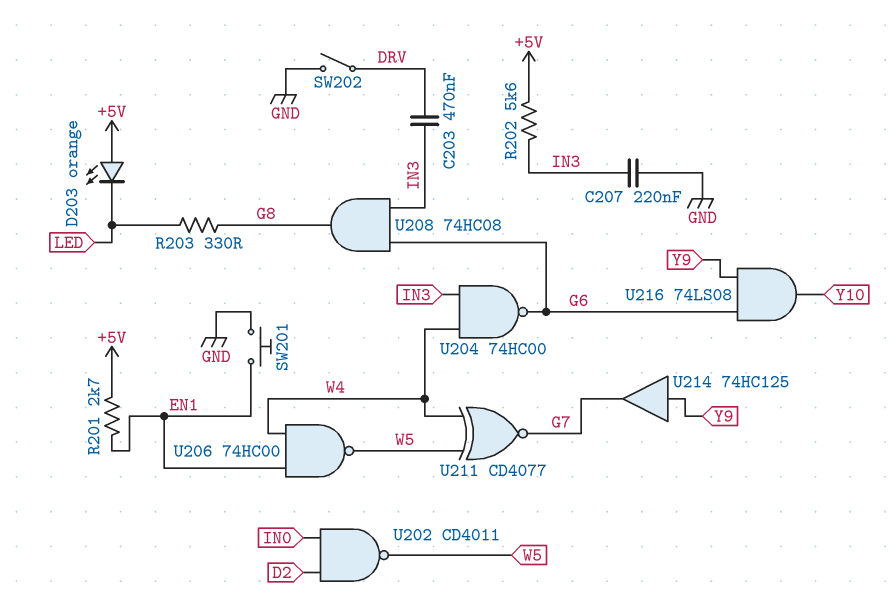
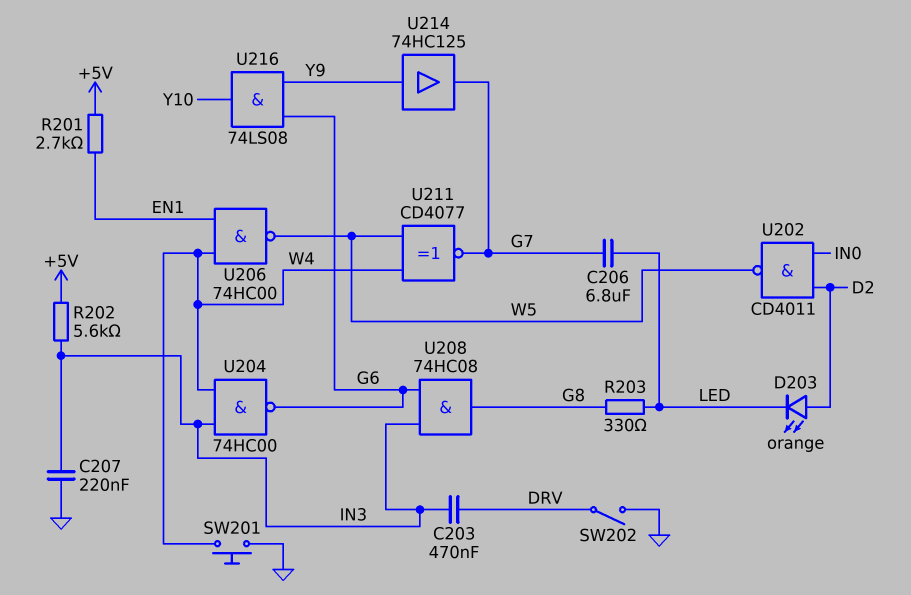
C206: none -> 6.8uF (G7, LED)
D203: LED orange (A +5V, K LED) -> LED orange (A D2, K LED)
SW201: button (EN1, GND) -> button (GND, W4)

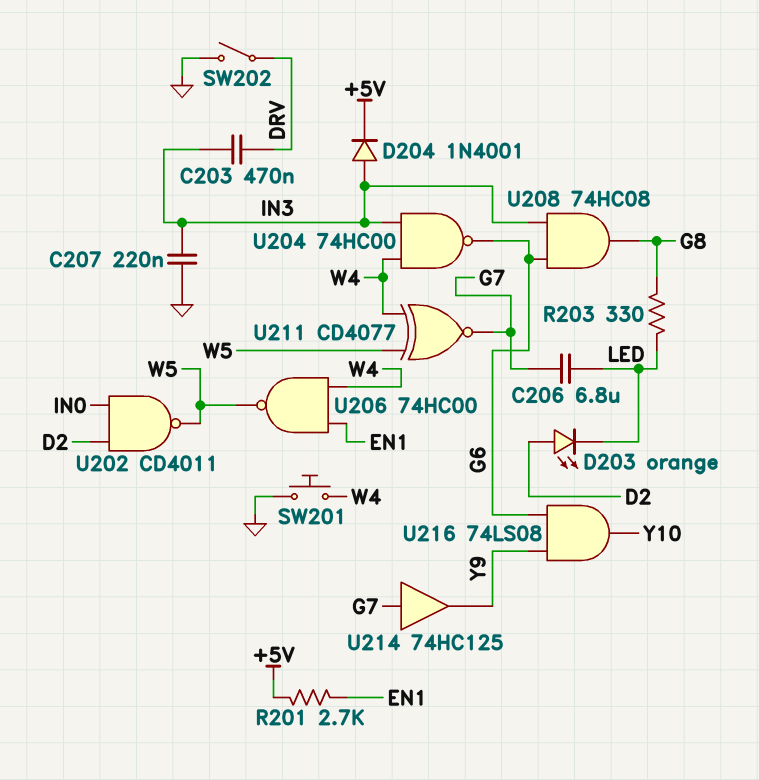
D204: none -> diode 1N4001 (A IN3, K +5V)
R202: 5.6k (+5V, IN3) -> none
U214: buffer 74HC125 (in Y9, out G7) -> buffer 74HC125 (in G7, out Y9)

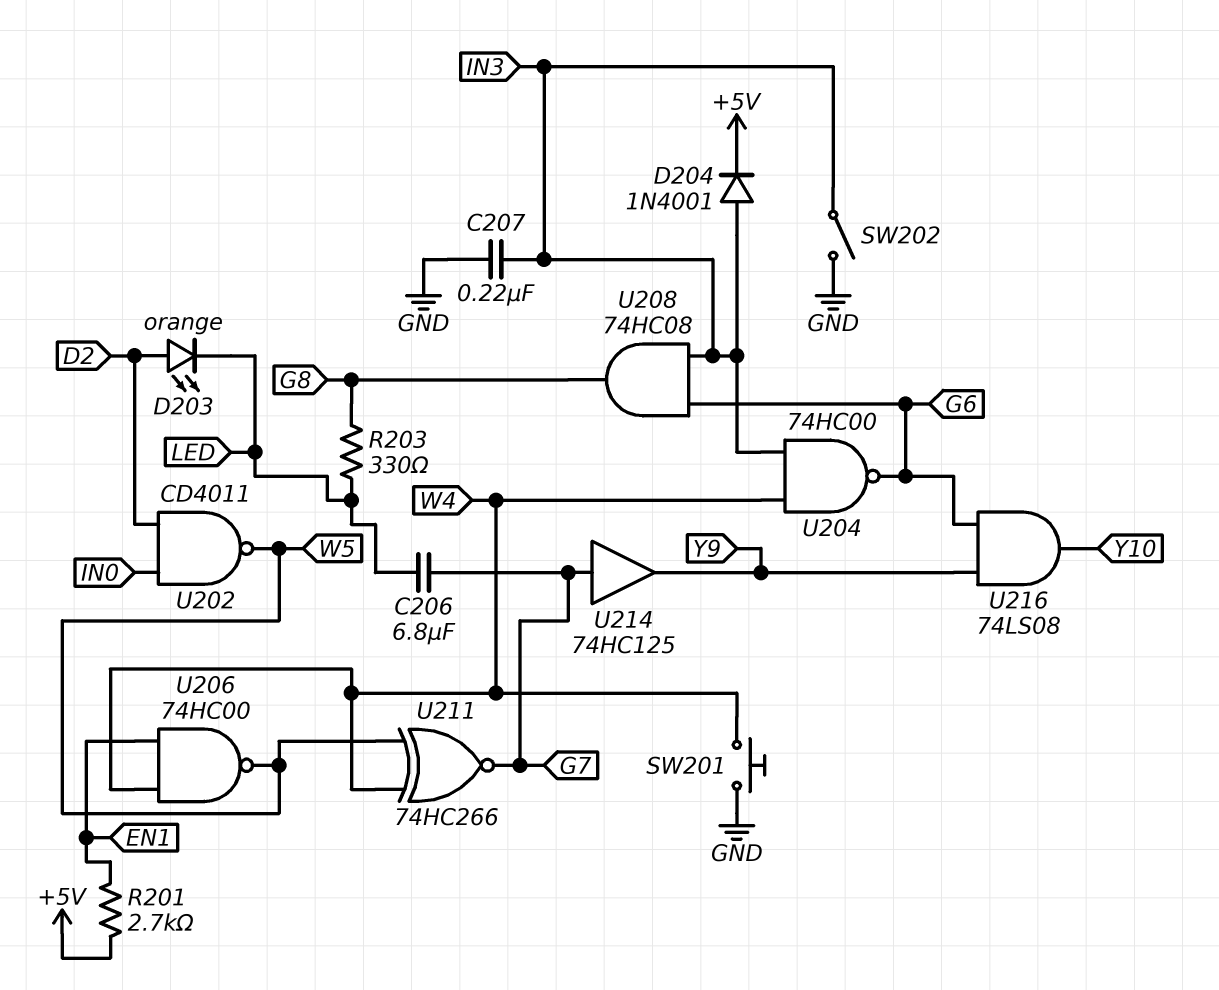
C203: 470nF (DRV, IN3) -> none
SW202: switch (DRV, GND) -> switch (GND, IN3)
U211: XNOR CD4077 (in W4, in W5, out G7) -> XNOR 74HC266 (in W4, in W5, out G7)

